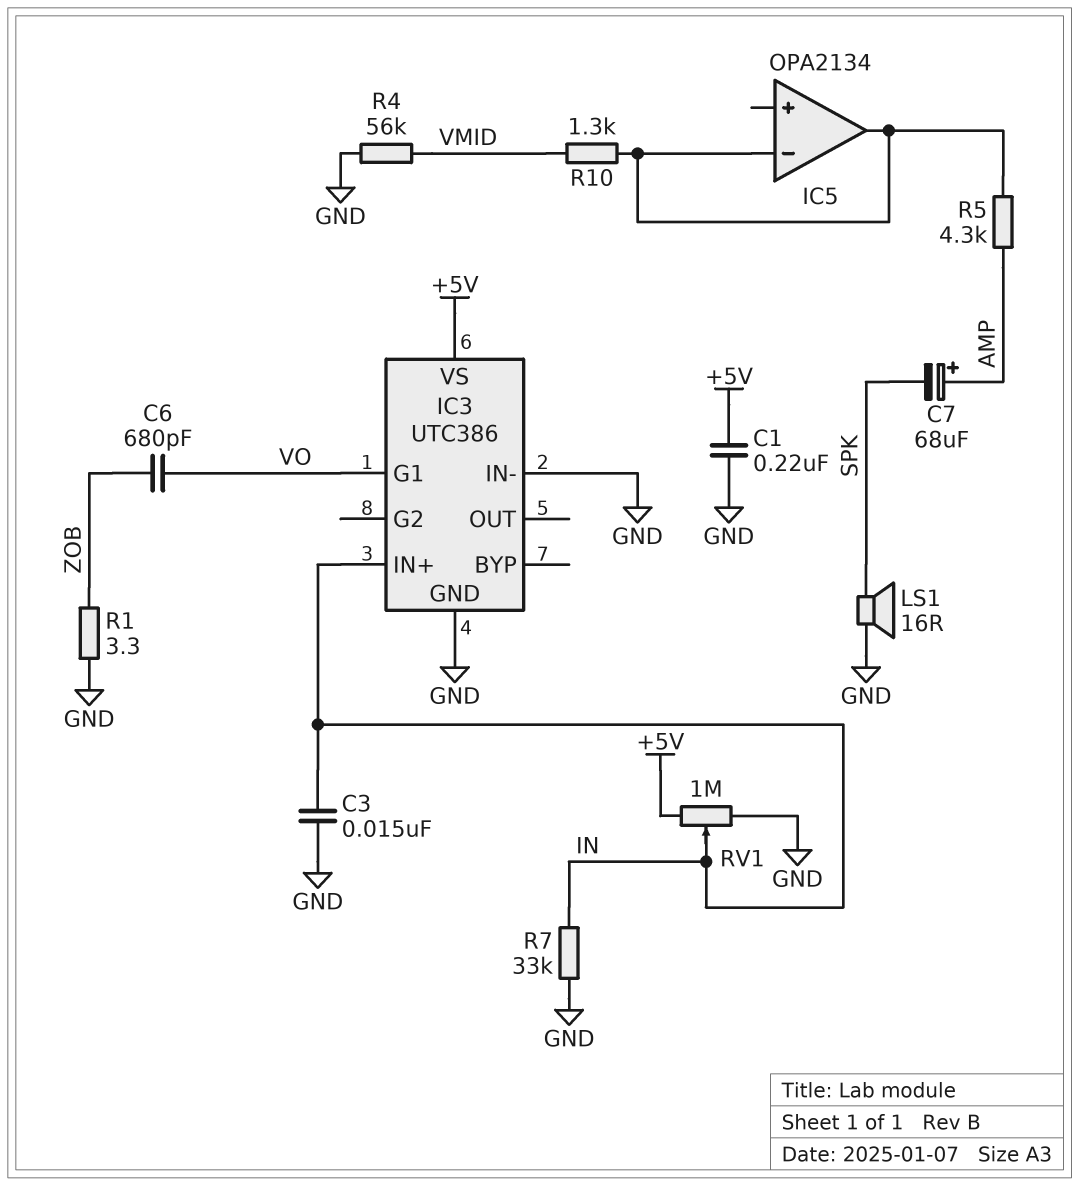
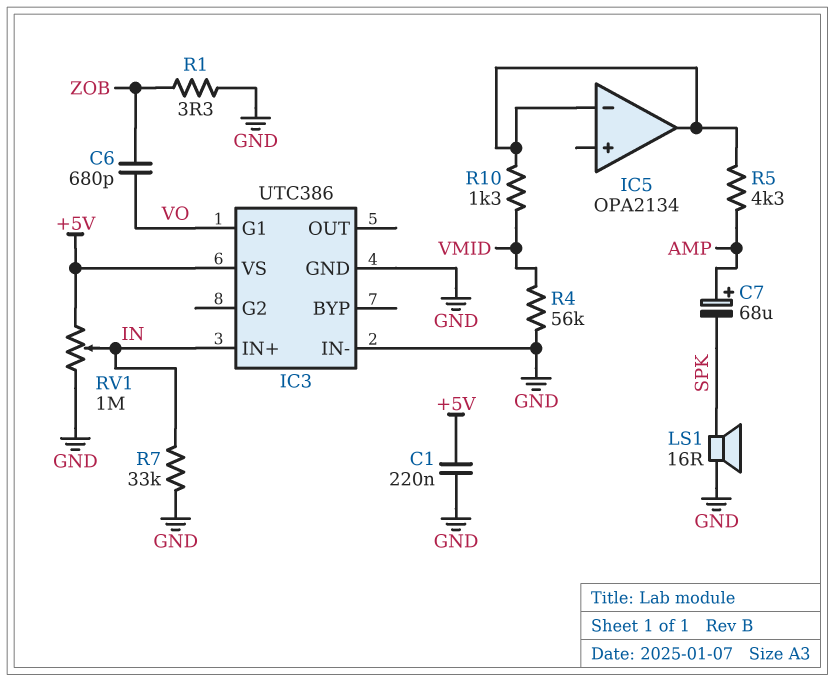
C3: 15nF (GND, IN) -> none

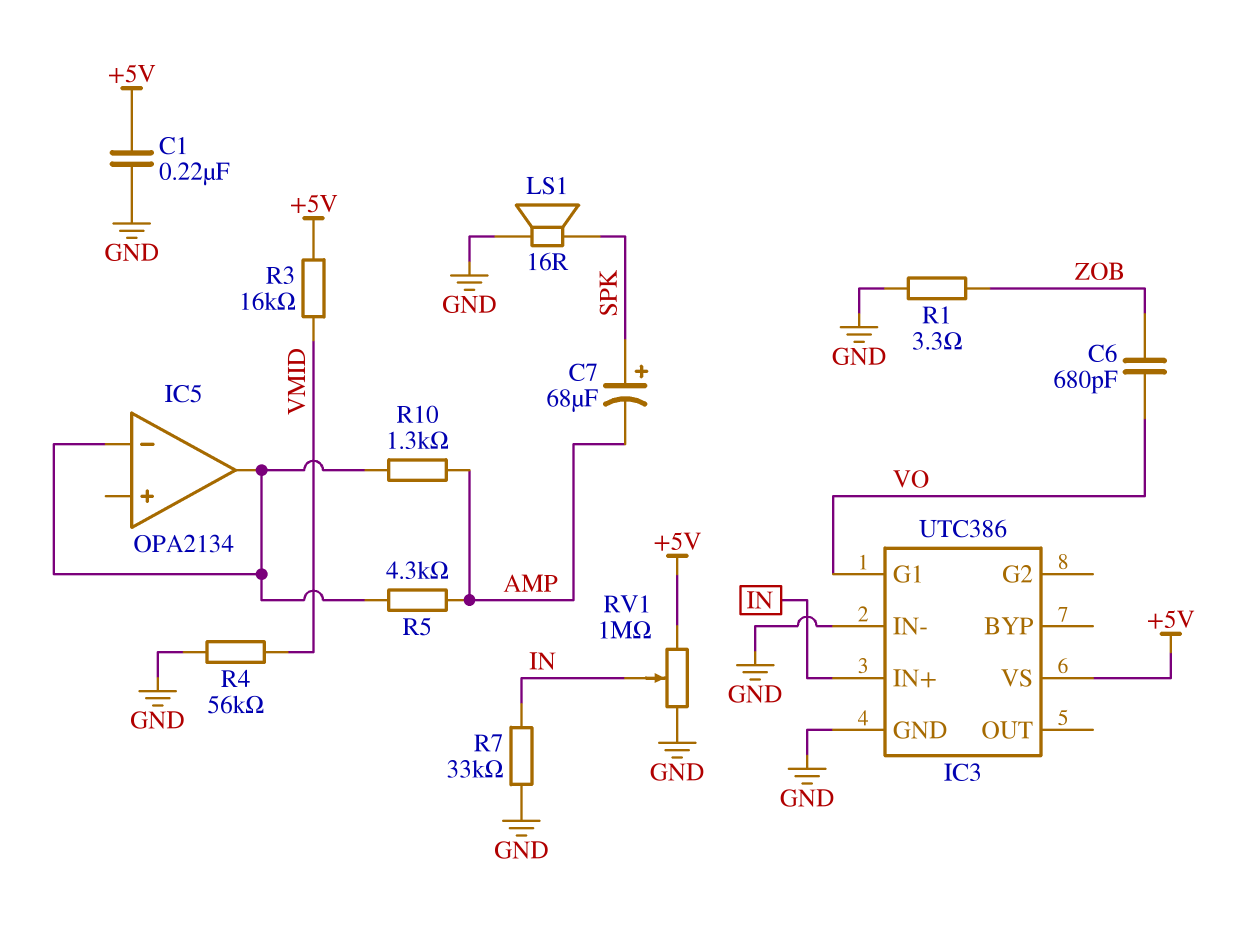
C7: 68uF (plus AMP, minus SPK) -> 68uF (plus SPK, minus AMP)
R3: none -> 16k (+5V, VMID)
R10: 1.3k (IC5/in-, VMID) -> 1.3k (AMP, IC5/in-)

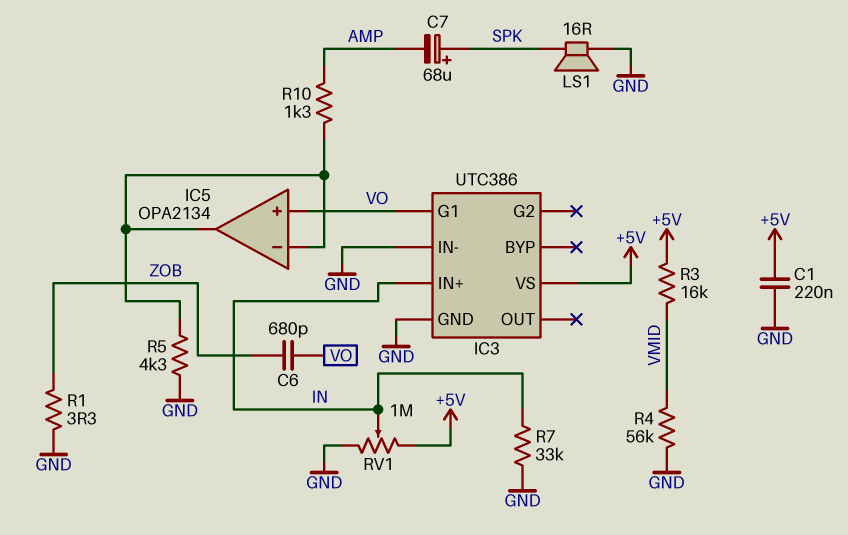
IC5 pin in+: none -> VO
R5: 4.3k (AMP, IC5/in-) -> 4.3k (GND, IC5/in-)

